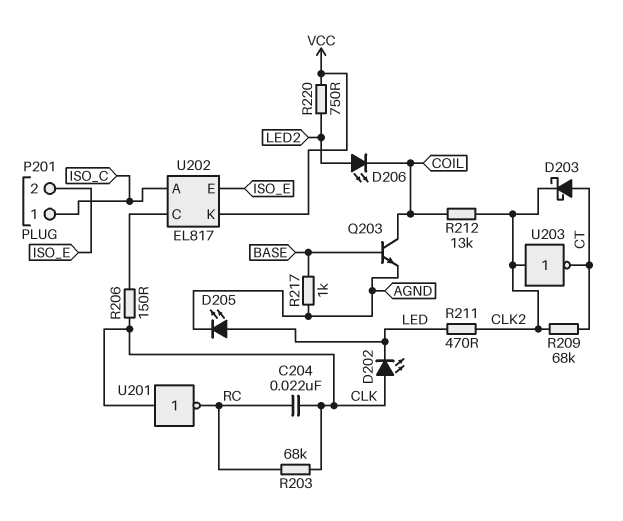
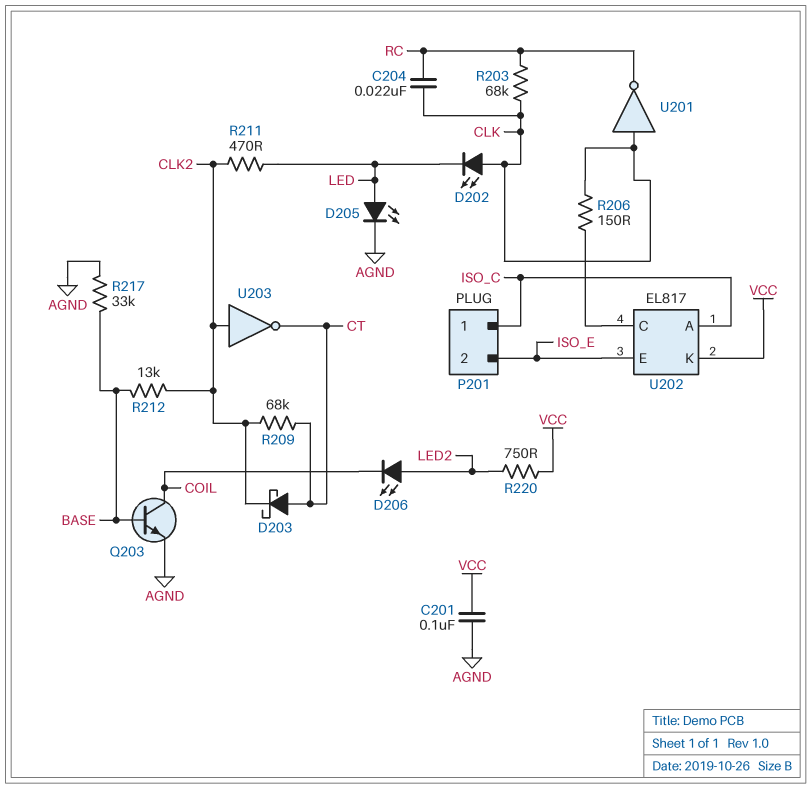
C201: none -> 100nF (AGND, VCC)
R212: 13k (CLK2, COIL) -> 13k (BASE, CLK2)
R217: 1k (AGND, BASE) -> 33k (AGND, BASE)

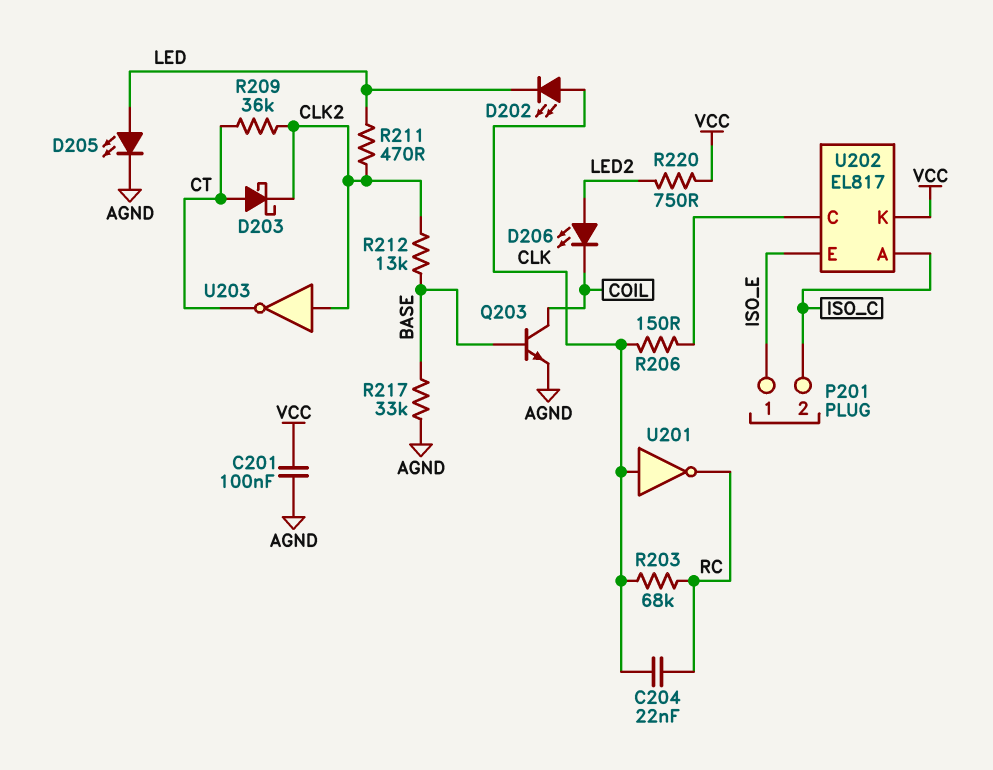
P201 pin 1: ISO_C -> ISO_E
P201 pin 2: ISO_E -> ISO_C
R209: 68k (CLK2, CT) -> 36k (CLK2, CT)

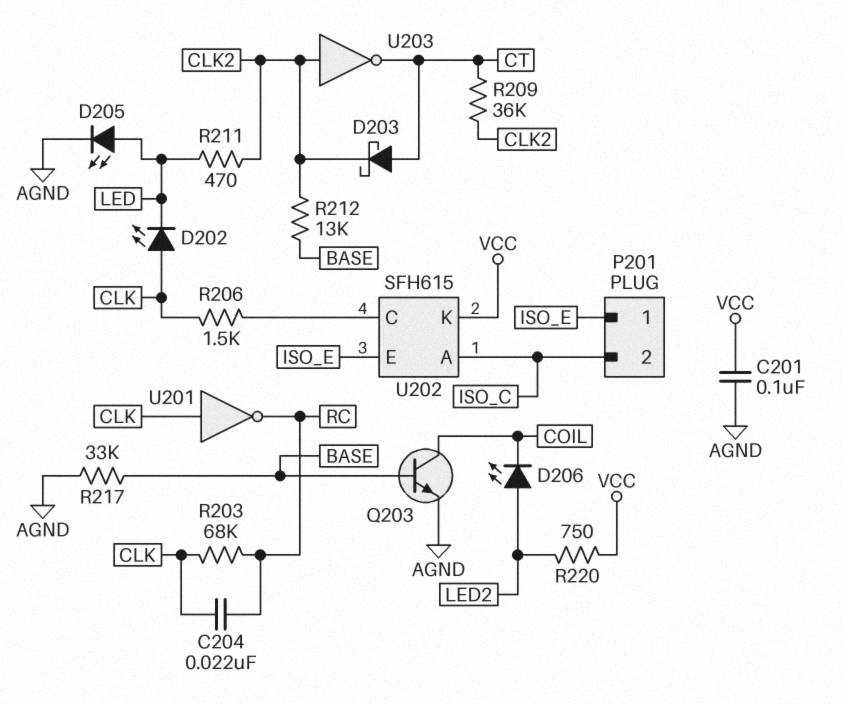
R206: 150 (CLK, U202/C) -> 1.5k (CLK, U202/C)
U202: EL817 -> SFH615

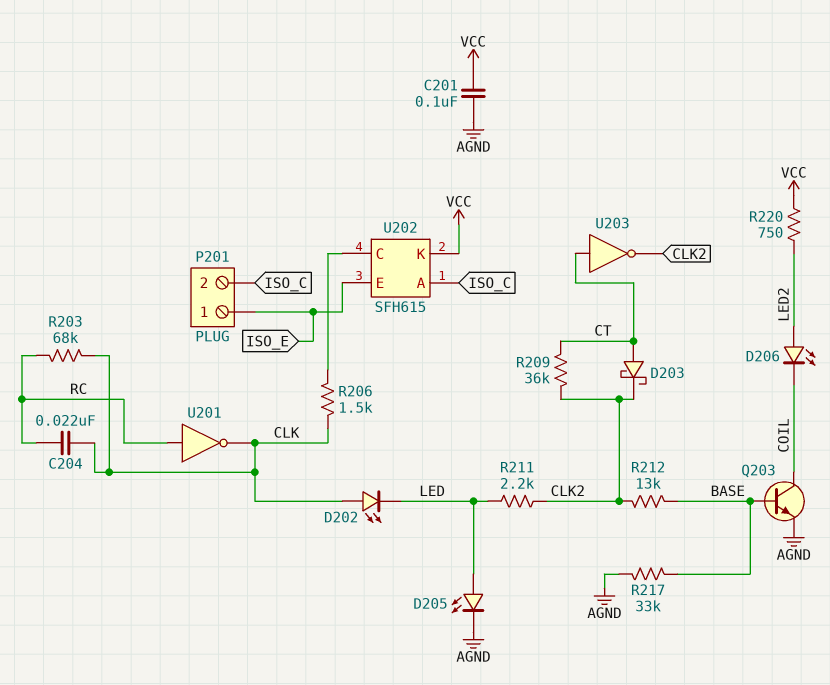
R211: 470 (CLK2, LED) -> 2.2k (CLK2, LED)
U201: NOT (in CLK, out RC) -> NOT (in RC, out CLK)
U203: NOT (in CLK2, out CT) -> NOT (in CT, out CLK2)

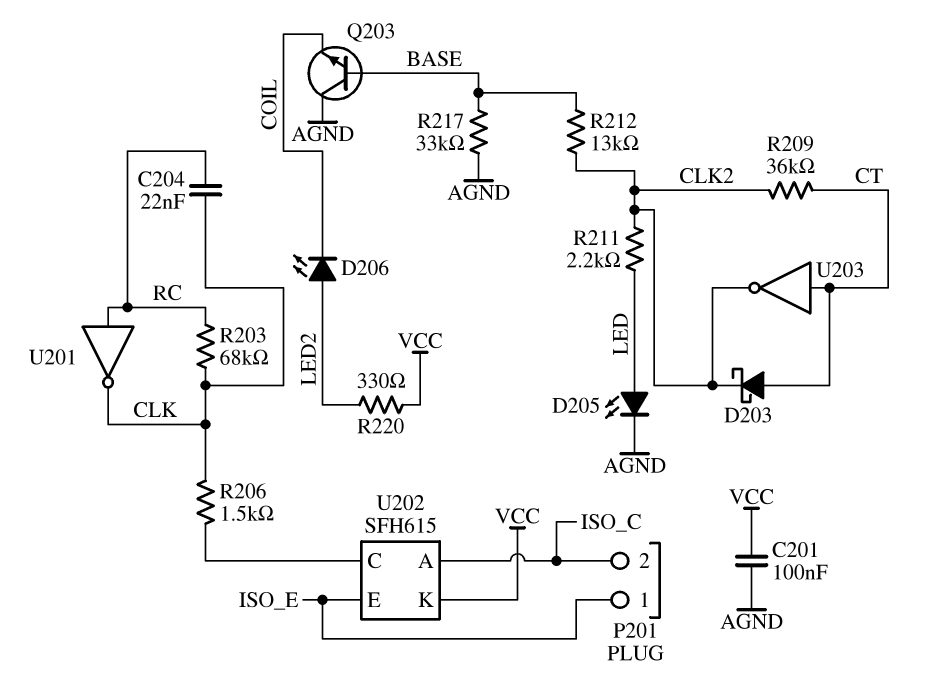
D202: LED (A CLK, K LED) -> none
Q203: NPN (B BASE, C COIL, E AGND) -> NPN (B BASE, C AGND, E COIL)
R220: 750 (LED2, VCC) -> 330 (LED2, VCC)

